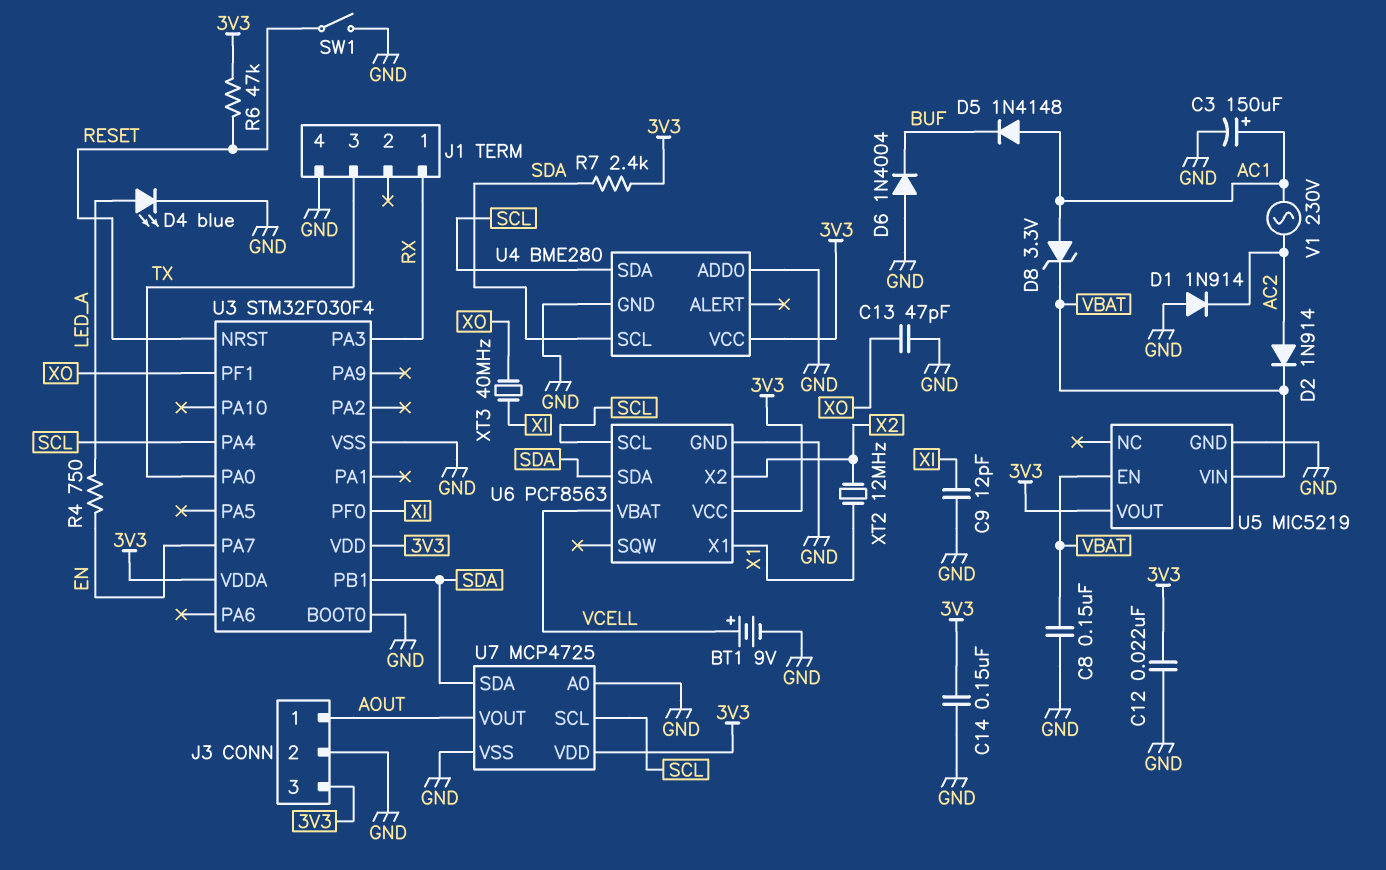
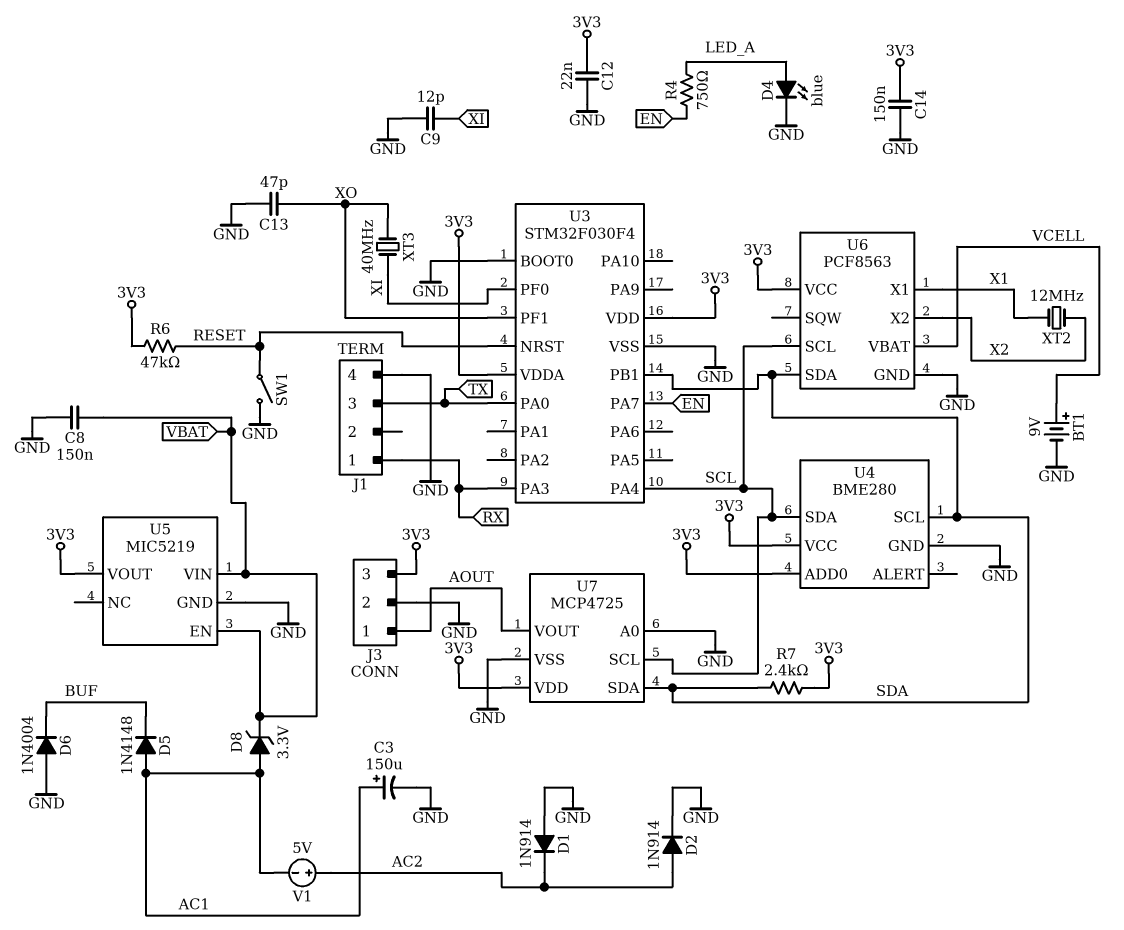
D2: diode 1N914 (A AC2, K VBAT) -> diode 1N914 (A AC2, K GND)
U4 pin ADD0: GND -> 3V3
V1: AC 230V (AC1, AC2) -> 5V (plus AC2, minus AC1)

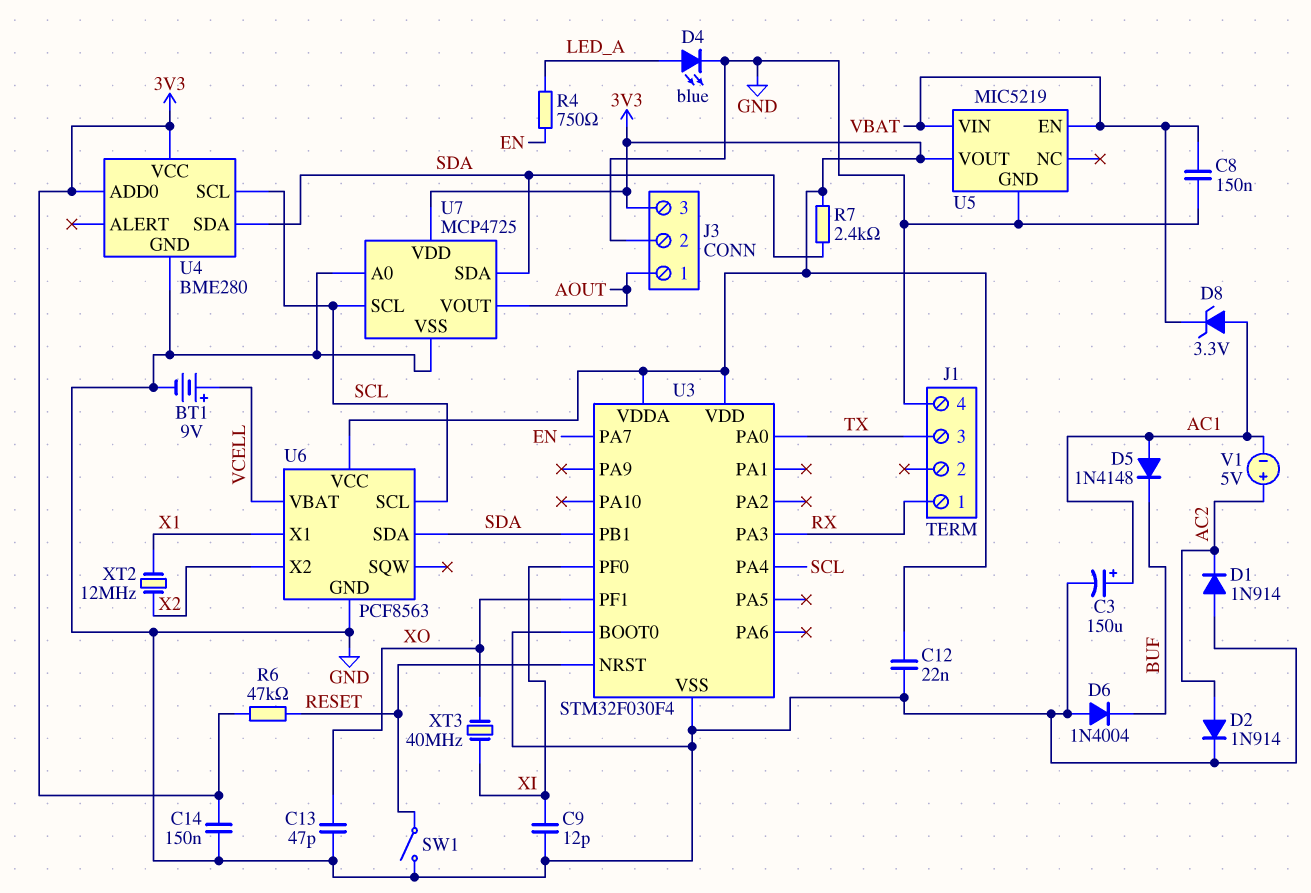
U4 pin SCL: SDA -> SCL
U4 pin SDA: SCL -> SDA

